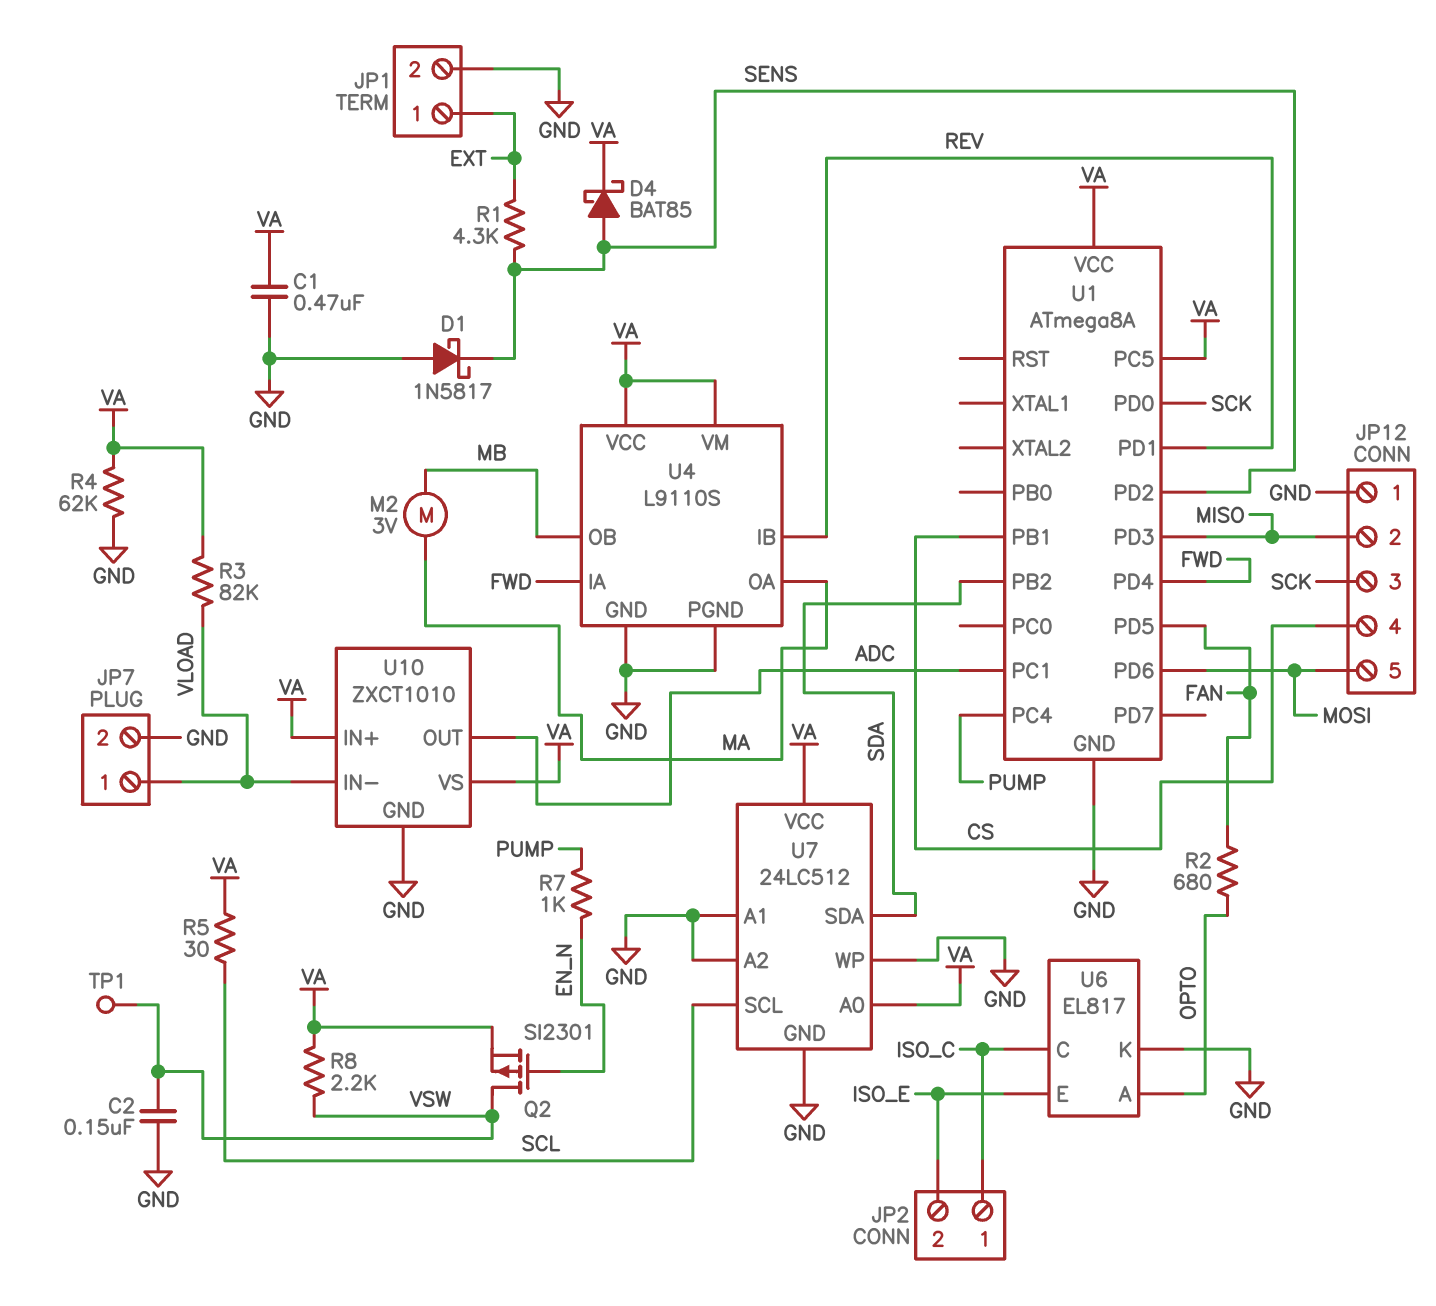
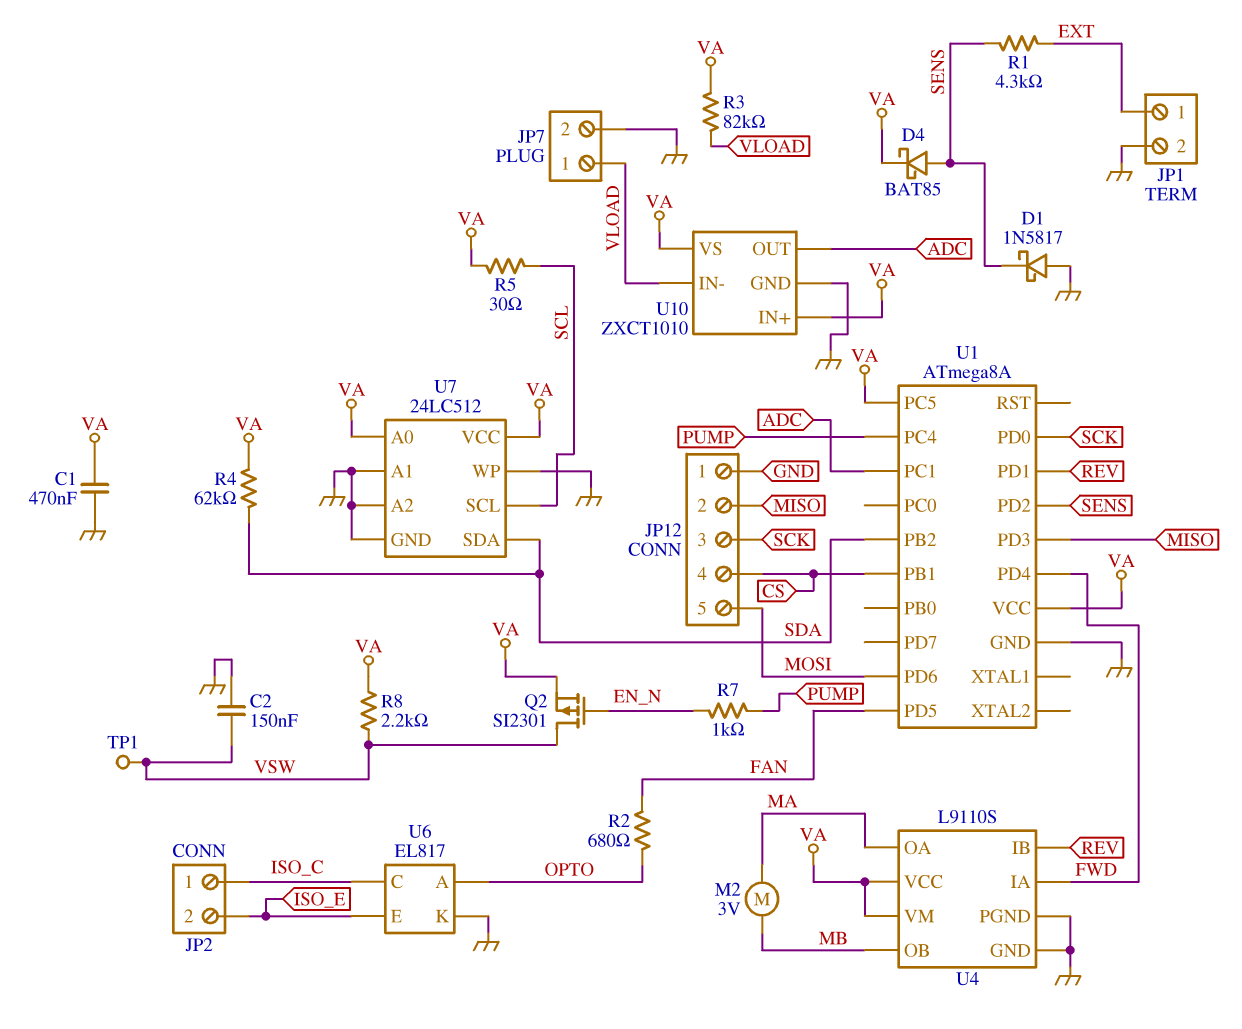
R4: 62k (GND, VA) -> 62k (SDA, VA)

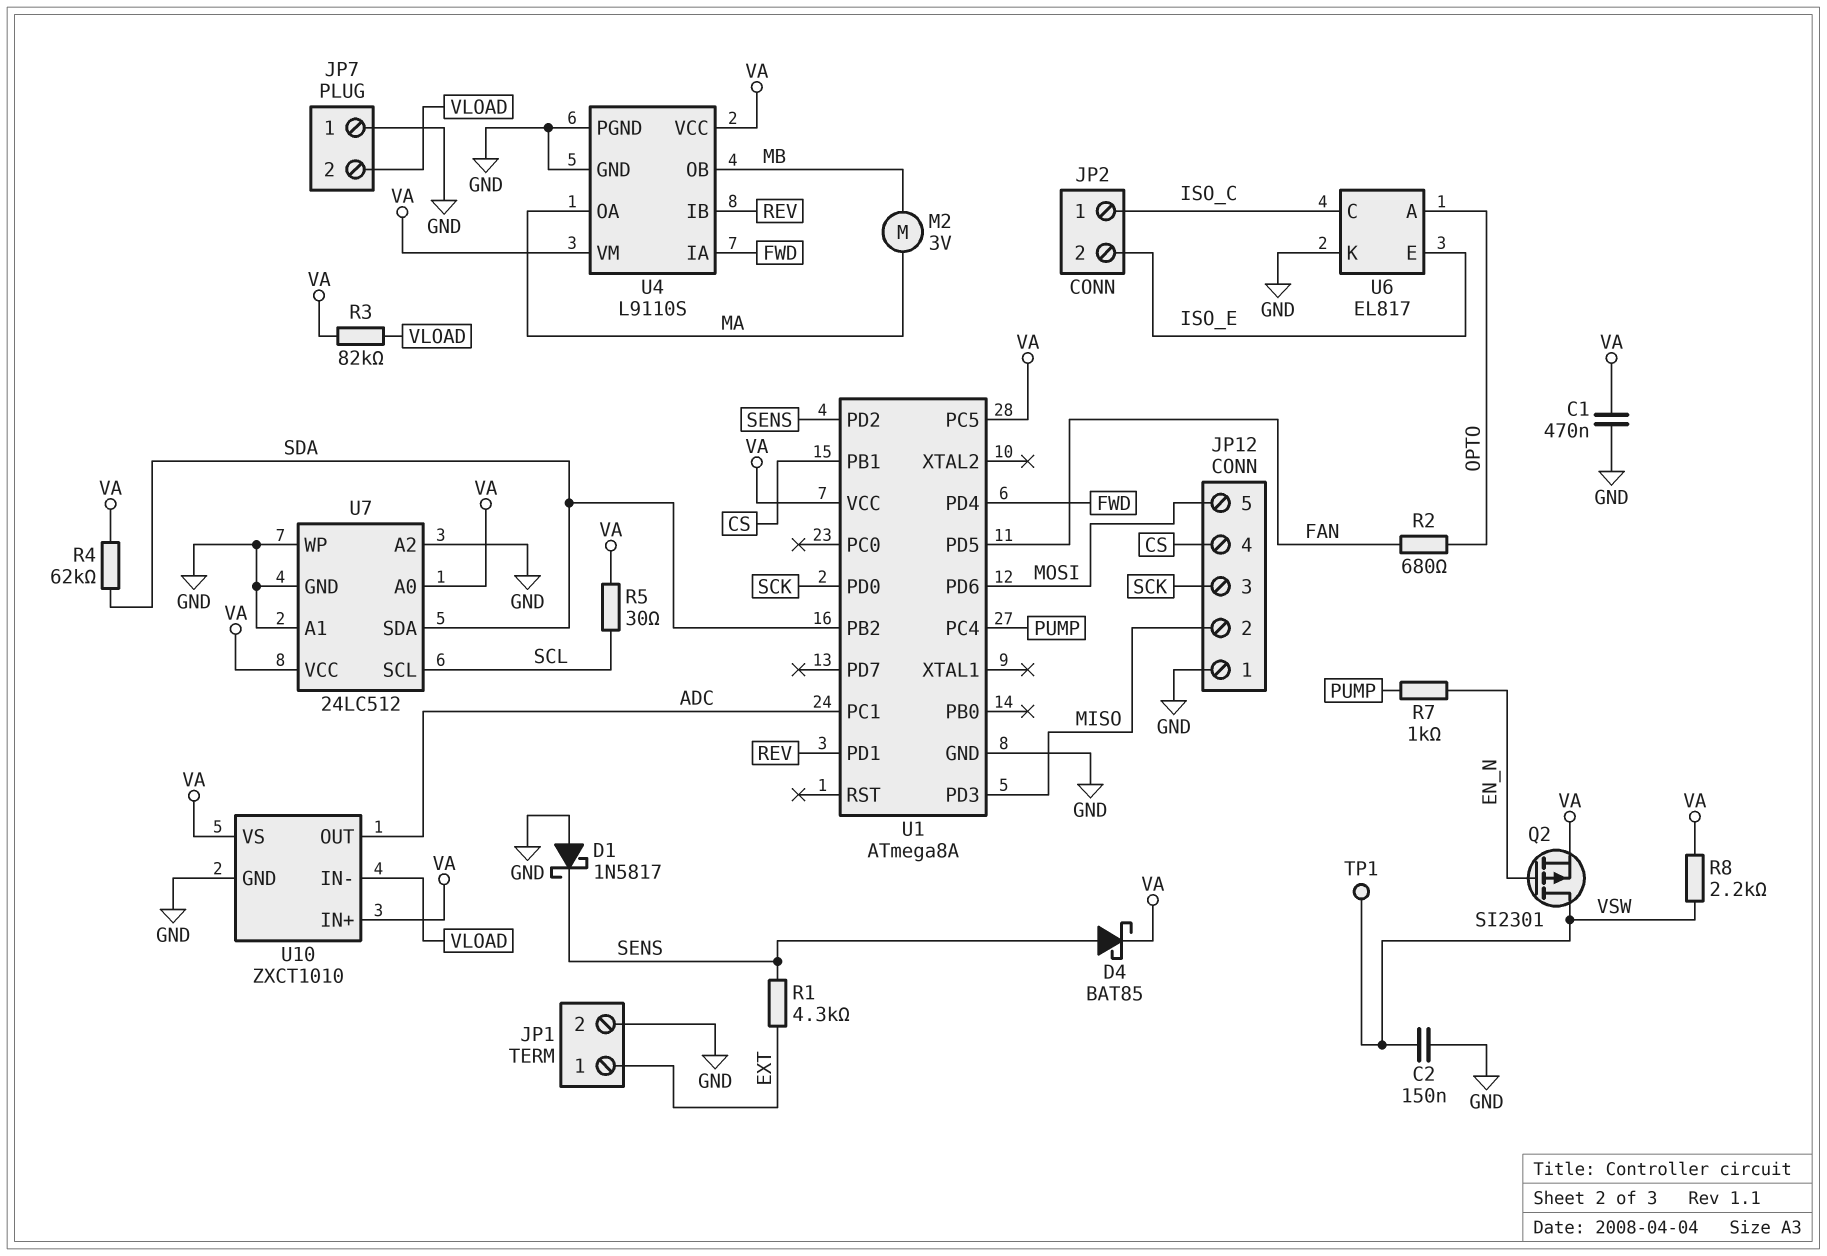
JP7 pin 1: VLOAD -> GND
JP7 pin 2: GND -> VLOAD

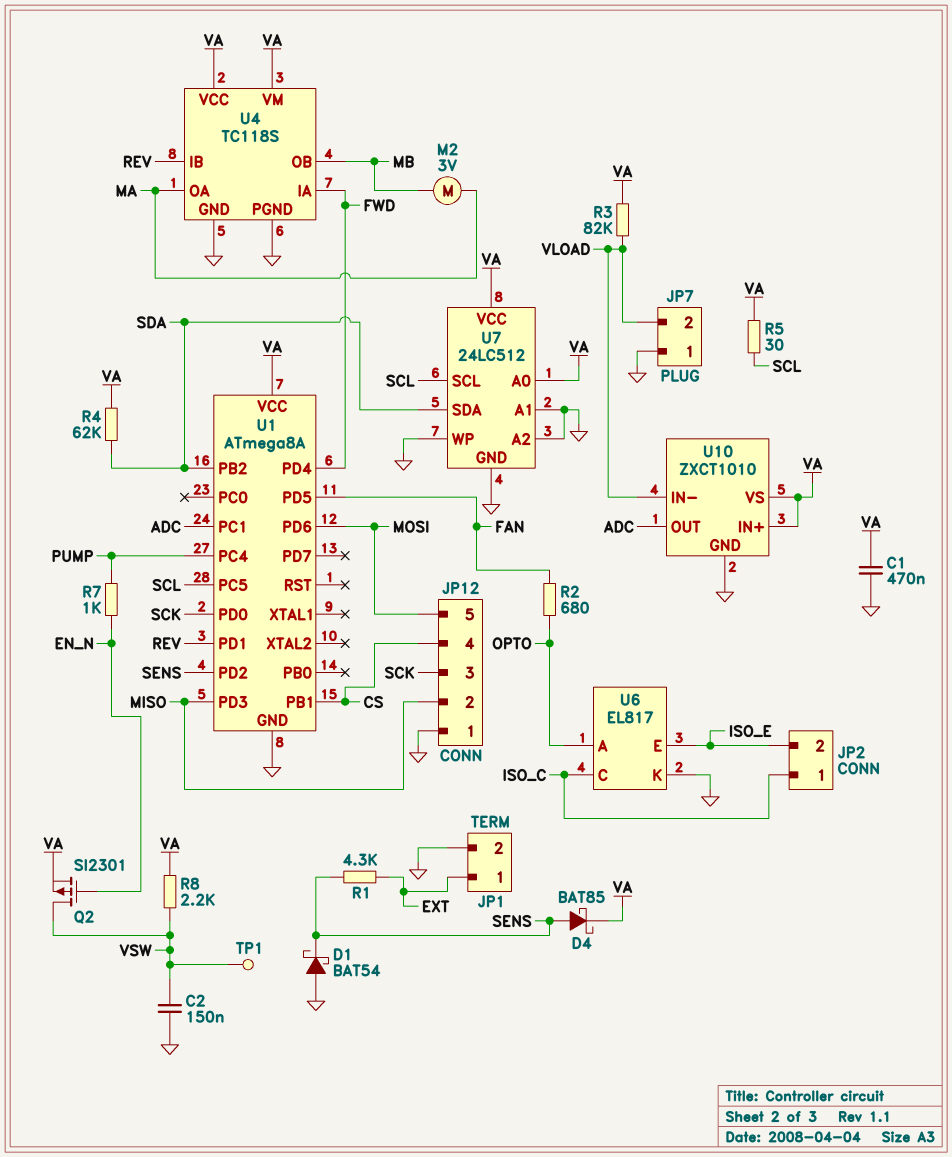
D1: schottky 1N5817 (A GND, K SENS) -> schottky BAT54 (A GND, K SENS)
U1 pin PC5: VA -> SCL
U4: L9110S -> TC118S

